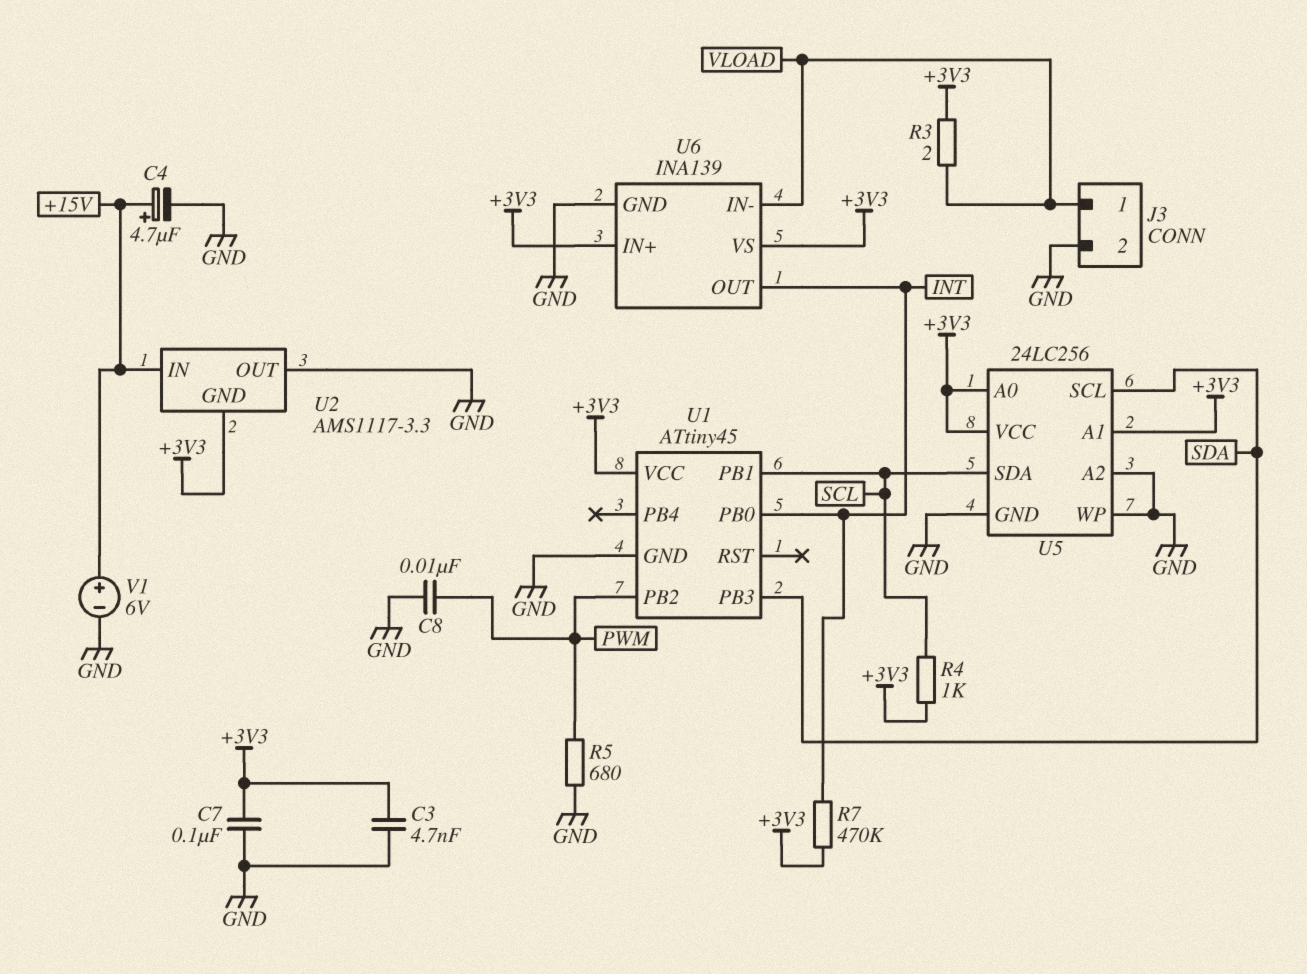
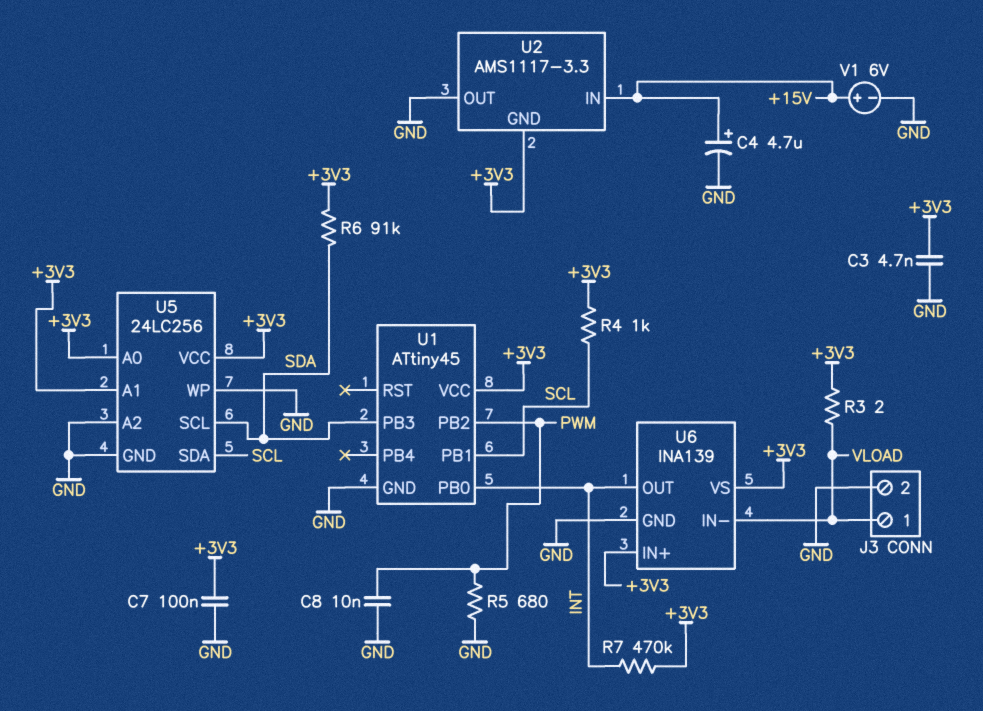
R6: none -> 91k (+3V3, SDA)

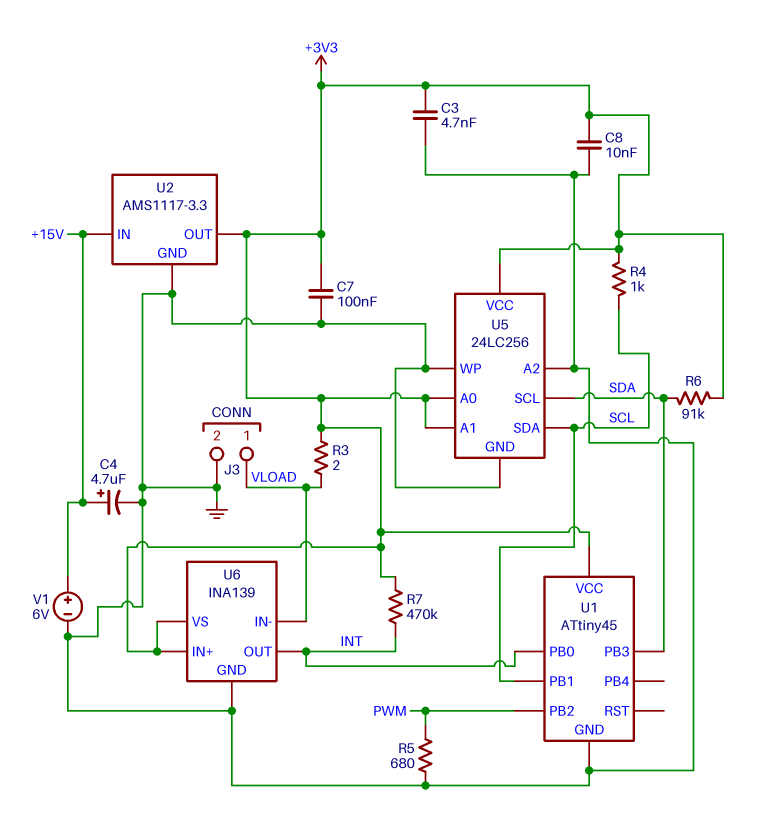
C8: 10nF (GND, PWM) -> 10nF (+3V3, GND)
U2 pin GND: +3V3 -> GND
U2 pin OUT: GND -> +3V3

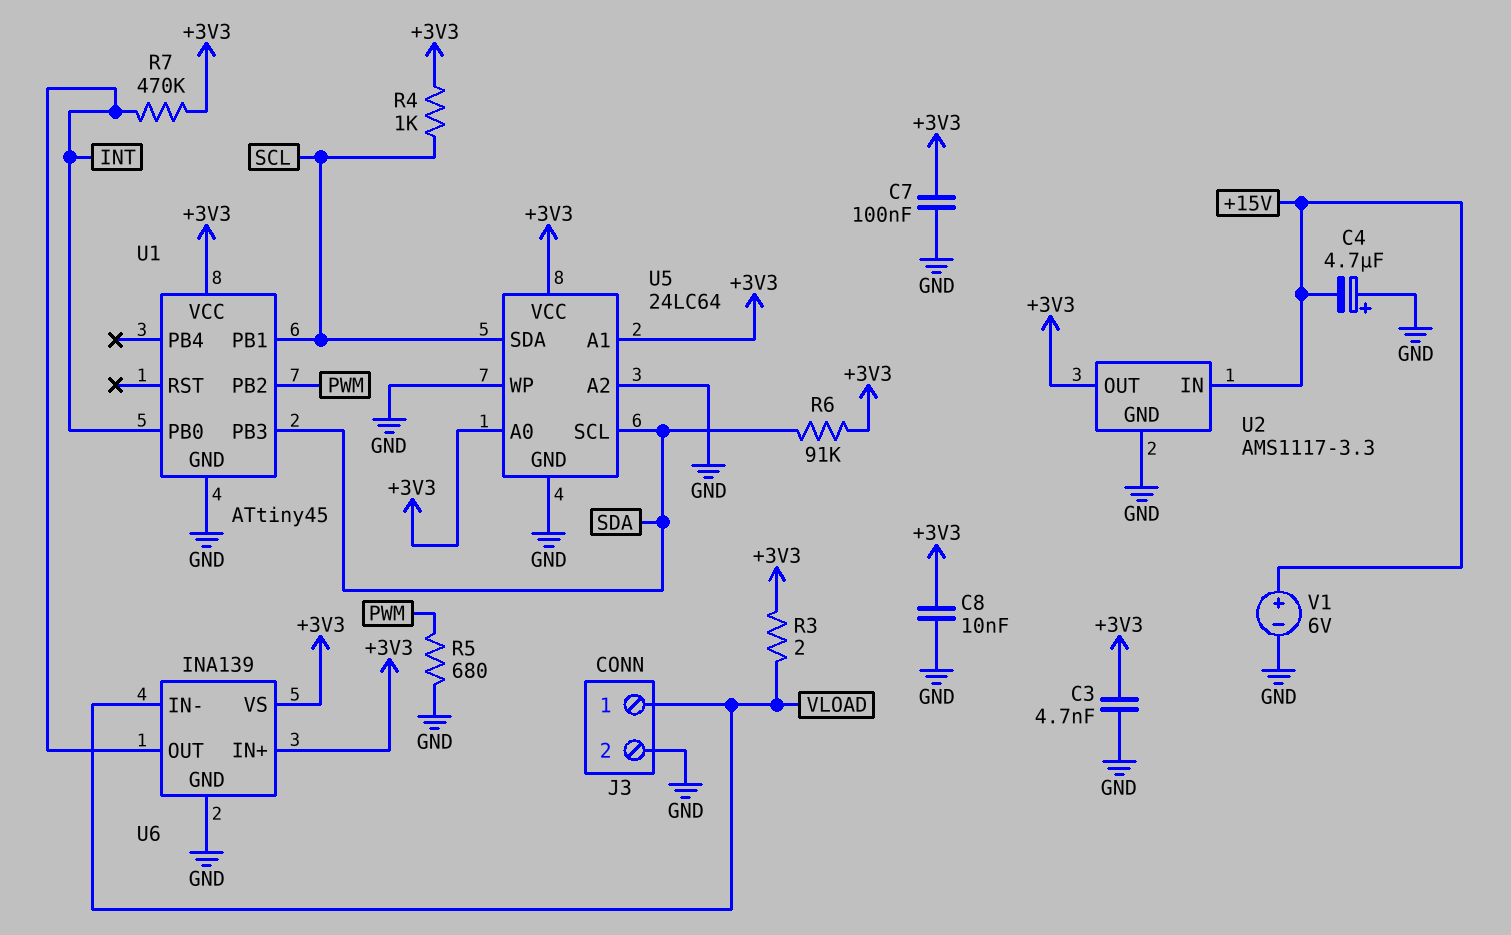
C4: 4.7uF (plus +15V, minus GND) -> 4.7uF (plus GND, minus +15V)
U5: 24LC256 -> 24LC64

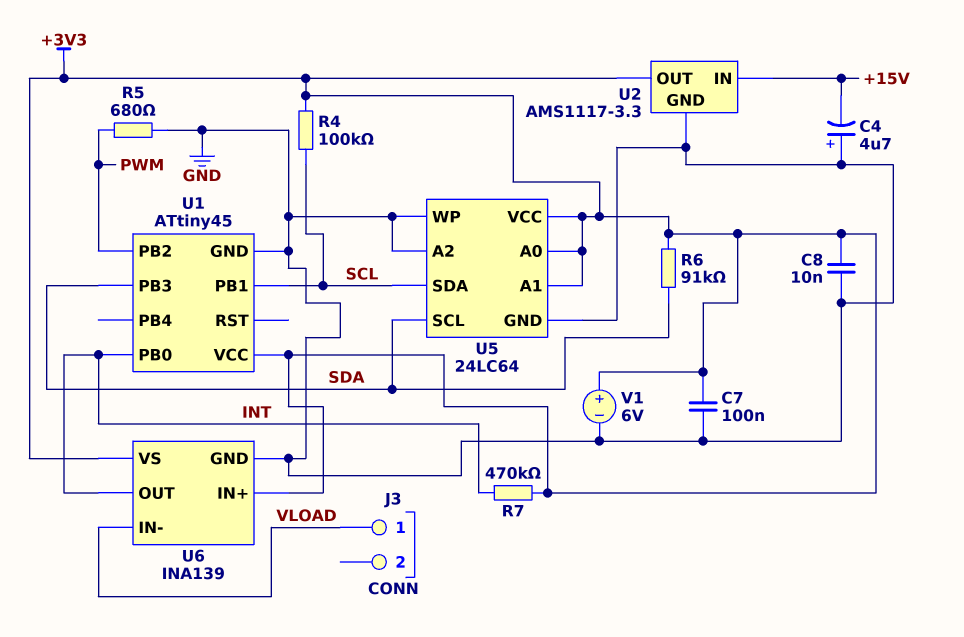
C3: 4.7nF (+3V3, GND) -> none
J3 pin 2: GND -> none
R3: 2 (+3V3, VLOAD) -> none
R4: 1k (+3V3, SCL) -> 100k (+3V3, SCL)
V1: 6V (plus +15V, minus GND) -> 6V (plus +3V3, minus GND)

